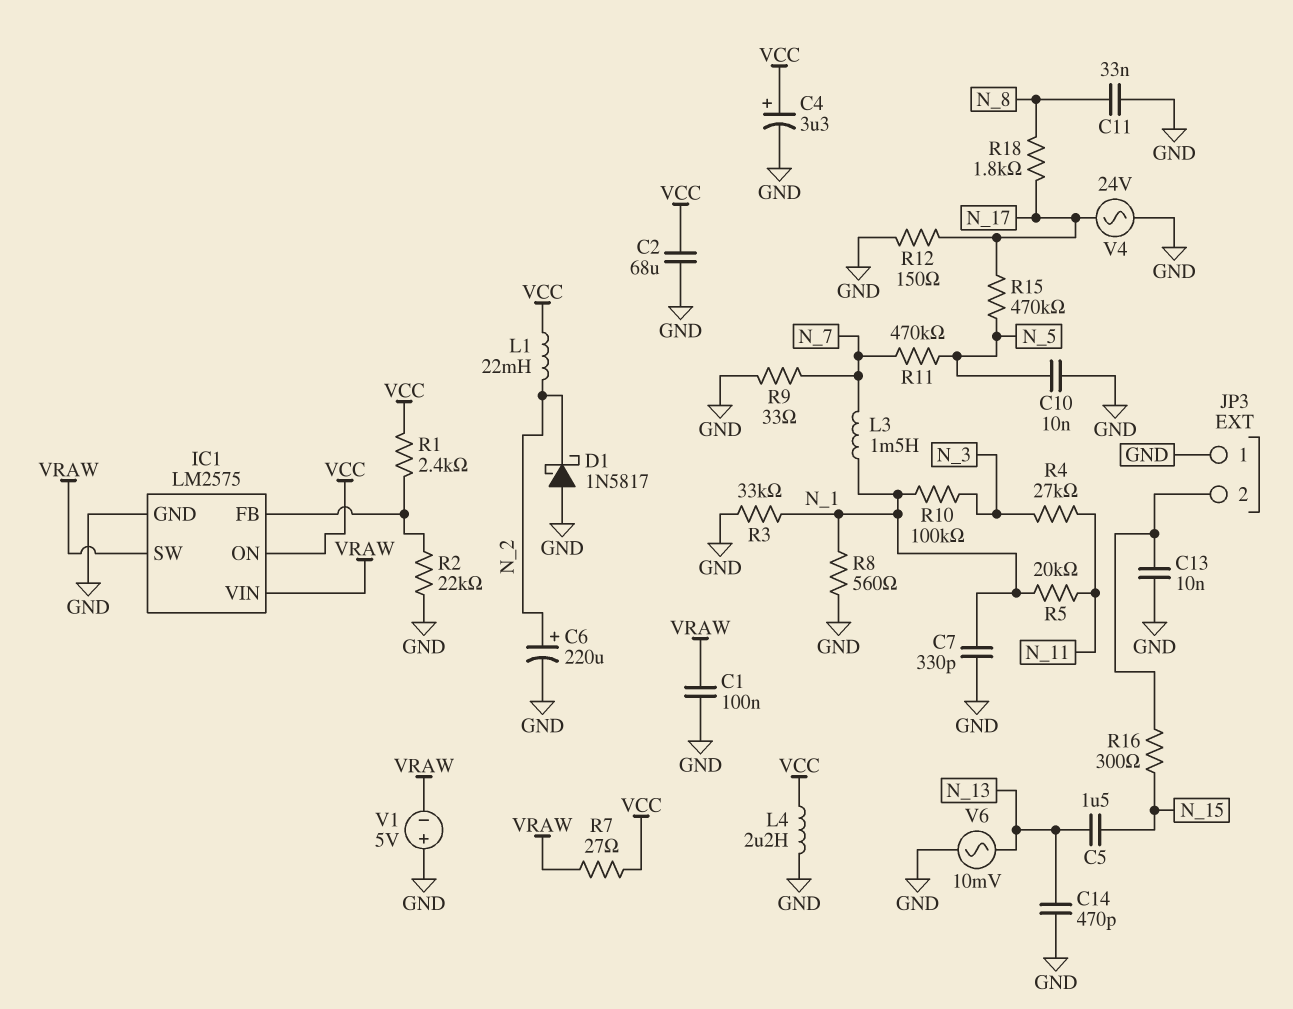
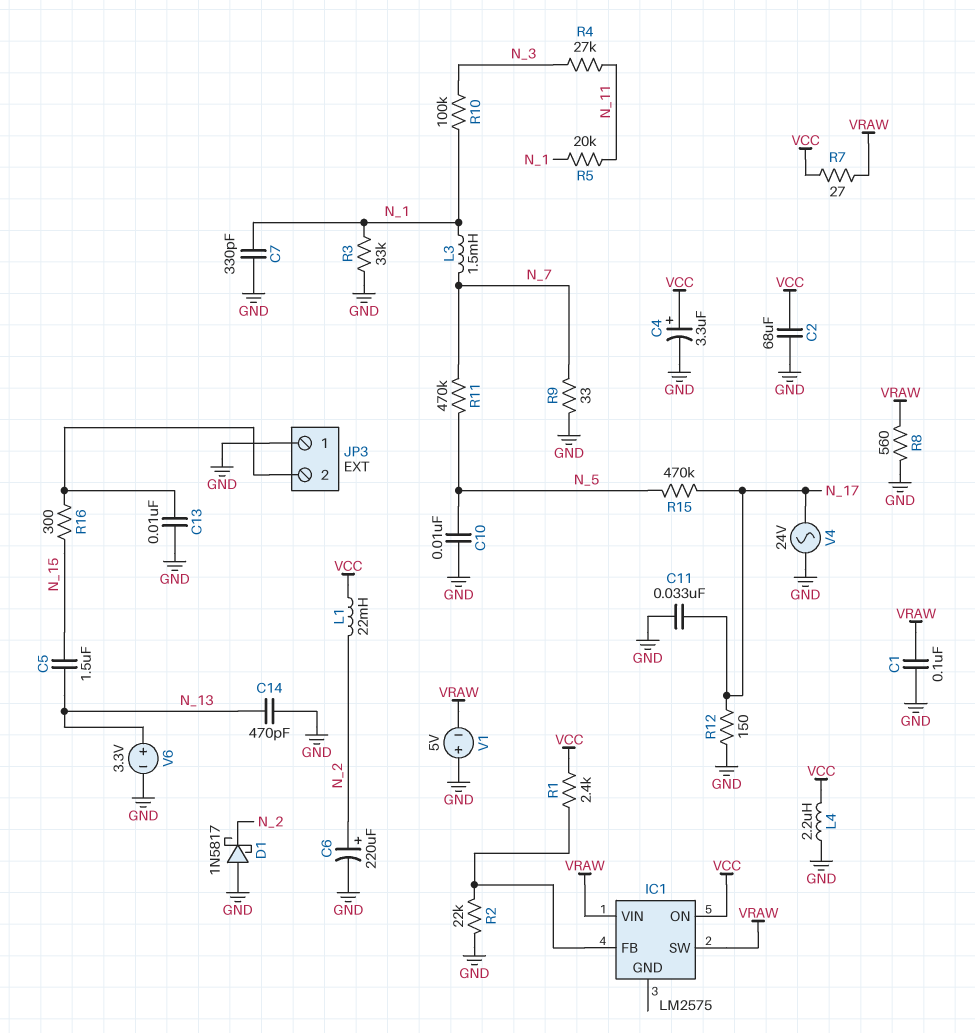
C11: 33nF (GND, N_8) -> 33nF (GND, N_17)
IC1 pin GND: GND -> none
R8: 560 (GND, N_1) -> 560 (GND, VRAW)
R18: 1.8k (N_8, N_17) -> none
V6: AC 10mV (GND, N_13) -> 3.3V (plus N_13, minus GND)

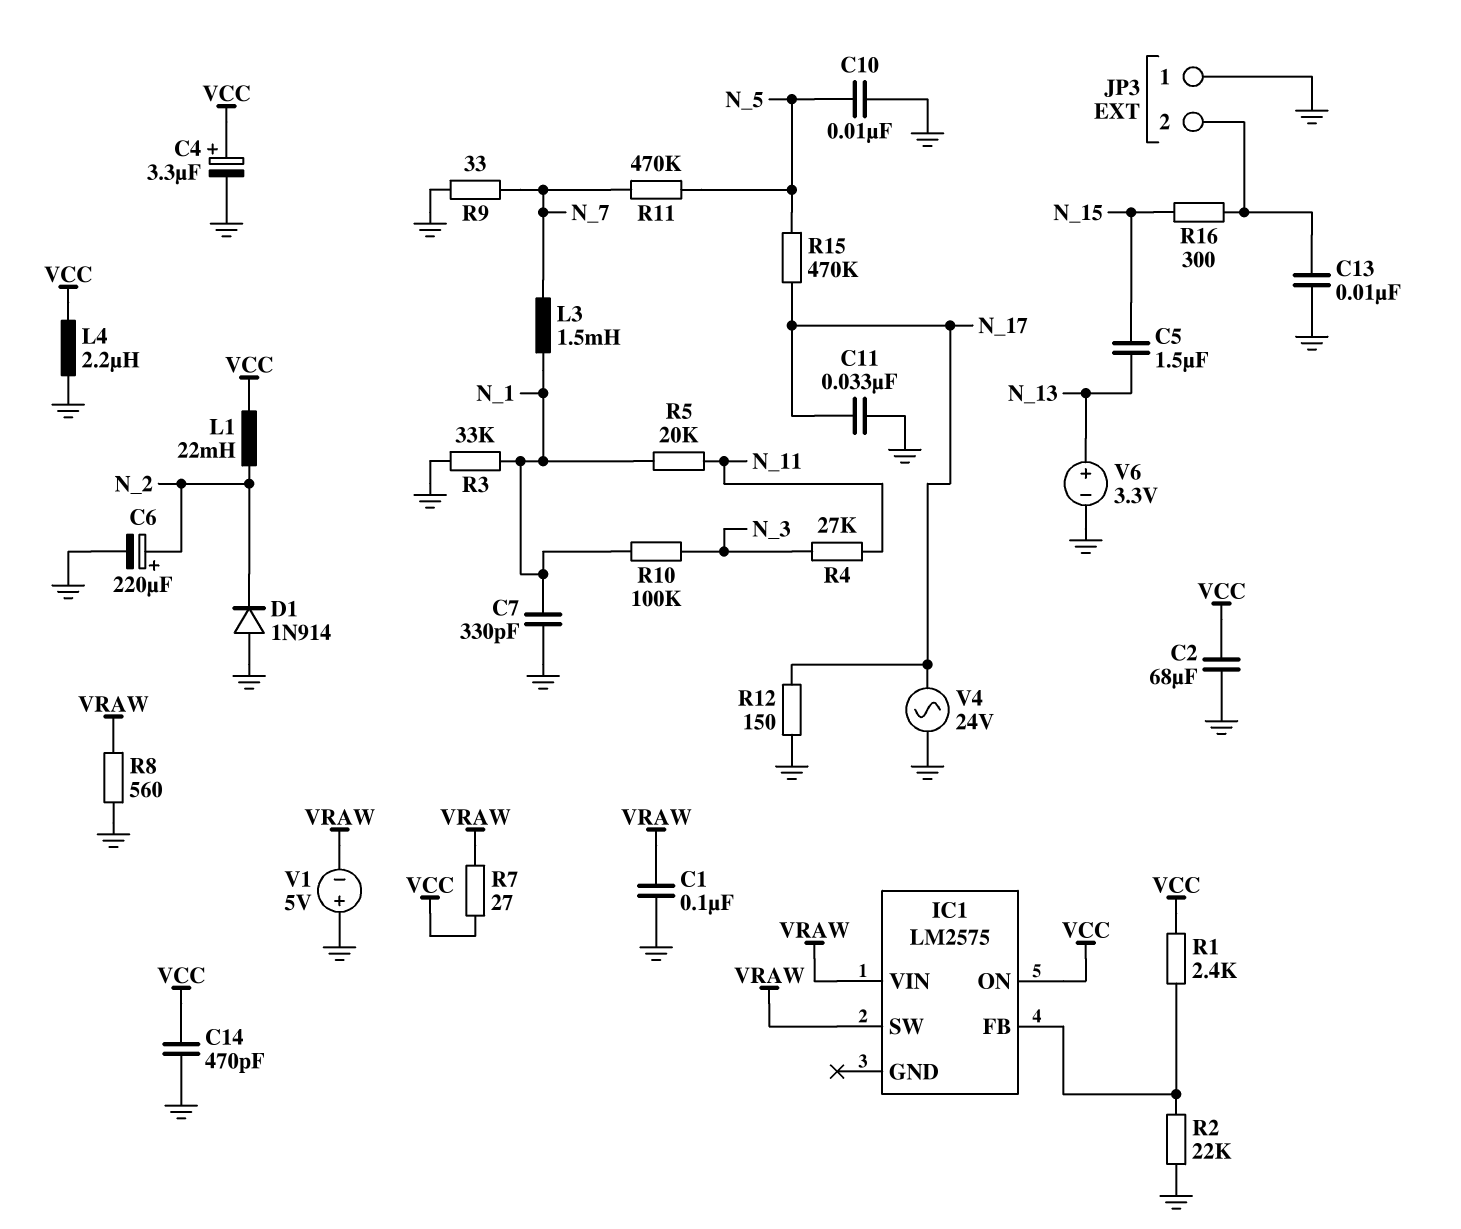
C14: 470pF (GND, N_13) -> 470pF (GND, VCC)
D1: schottky 1N5817 (A GND, K N_2) -> diode 1N914 (A GND, K N_2)

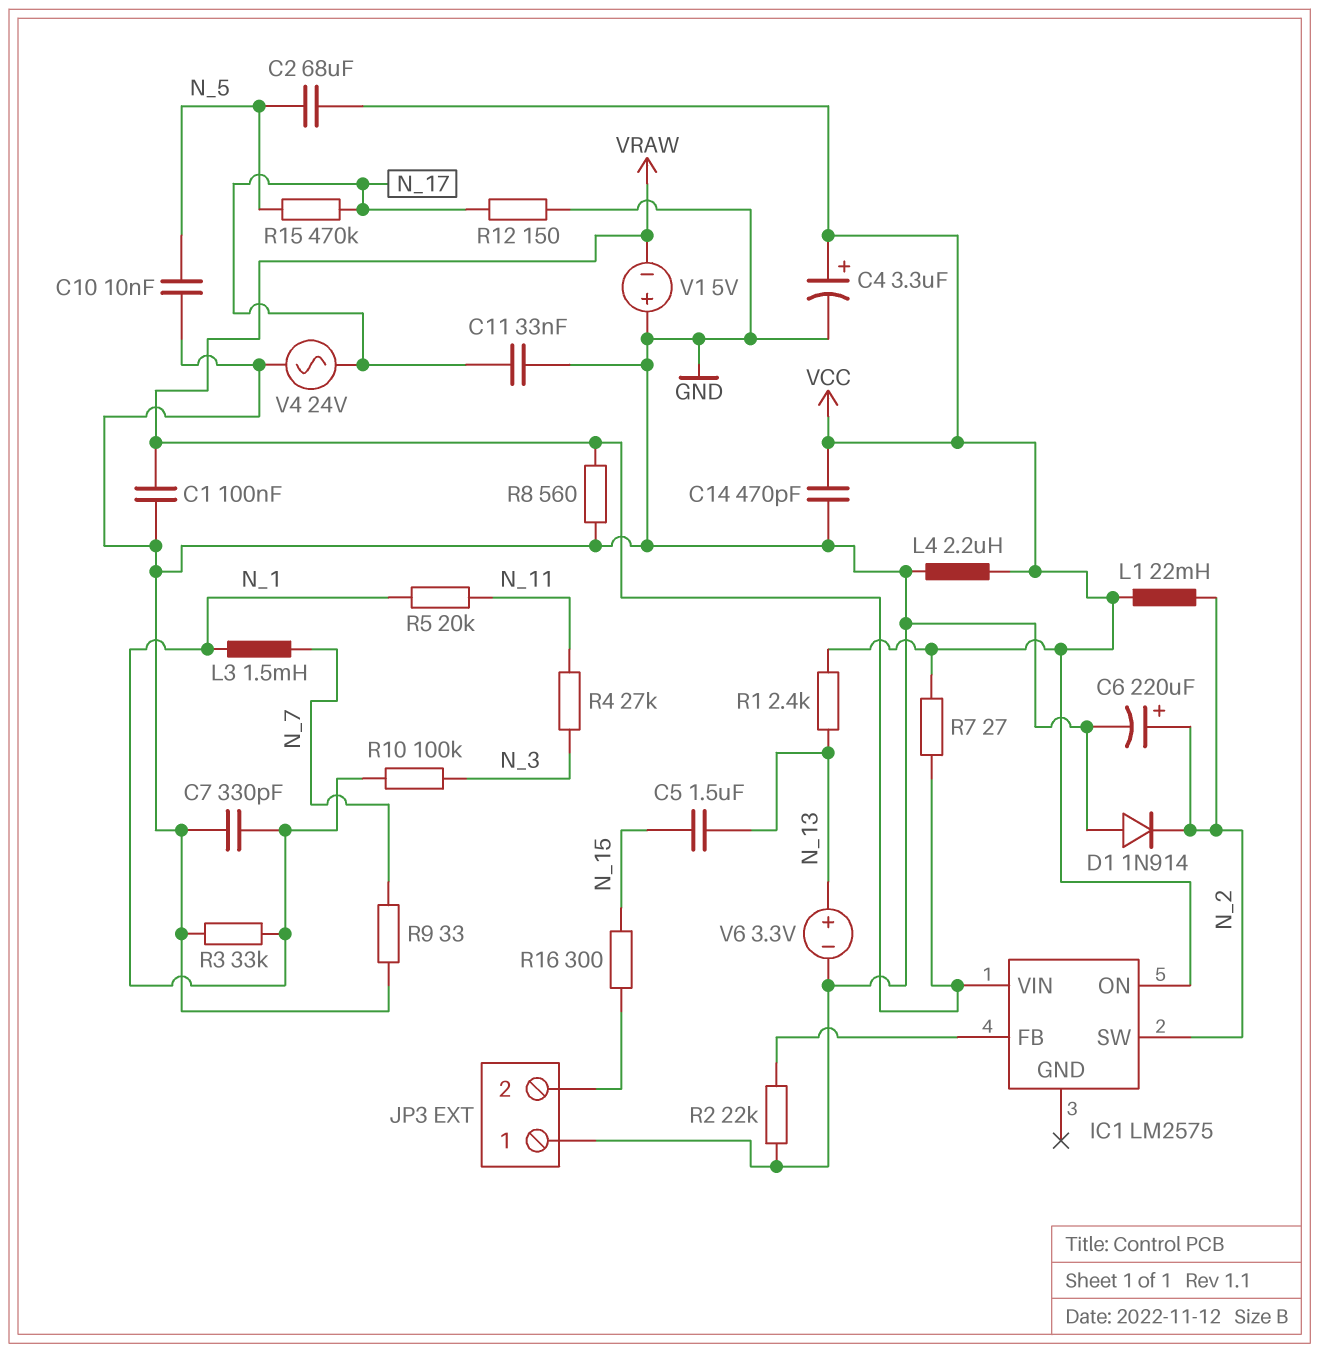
C2: 68uF (GND, VCC) -> 68uF (N_5, VCC)
C13: 10nF (GND, JP3/2) -> none
IC1 pin SW: VRAW -> N_2
R1: 2.4k (IC1/FB, VCC) -> 2.4k (N_13, VCC)
R11: 470k (N_5, N_7) -> none

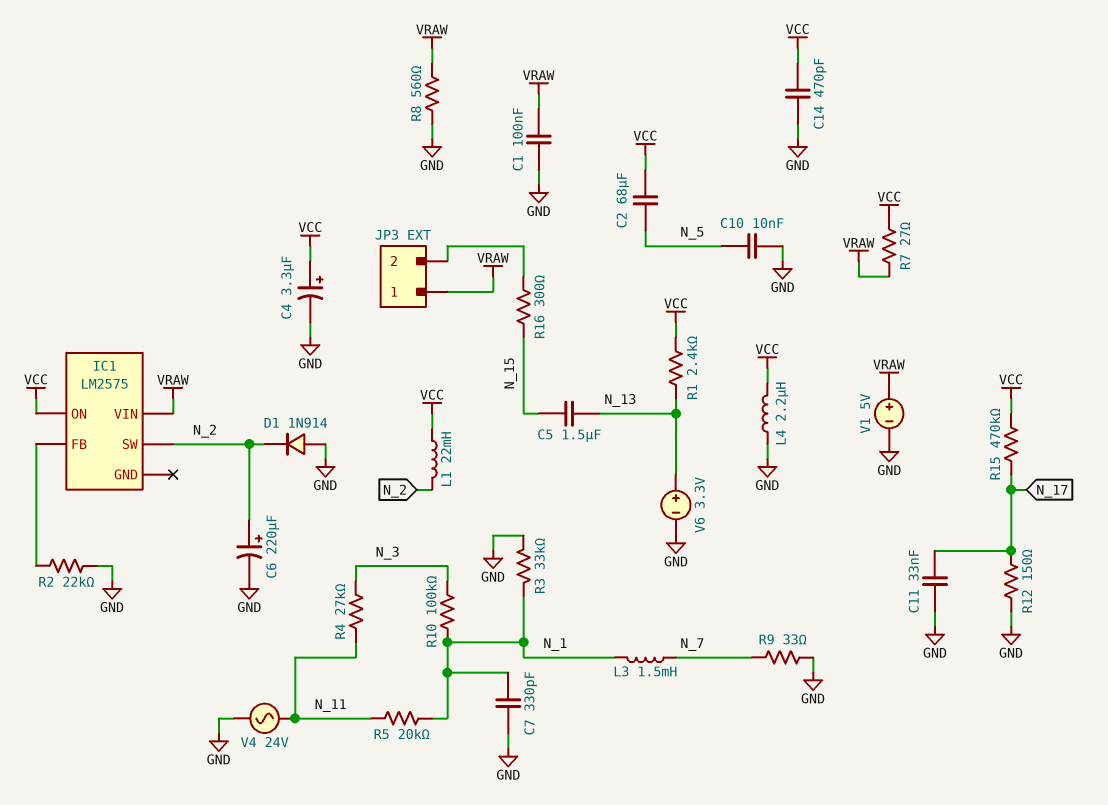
JP3 pin 1: GND -> VRAW
R15: 470k (N_5, N_17) -> 470k (N_17, VCC)
V1: 5V (plus GND, minus VRAW) -> 5V (plus VRAW, minus GND)
V4: AC 24V (GND, N_17) -> AC 24V (GND, N_11)

